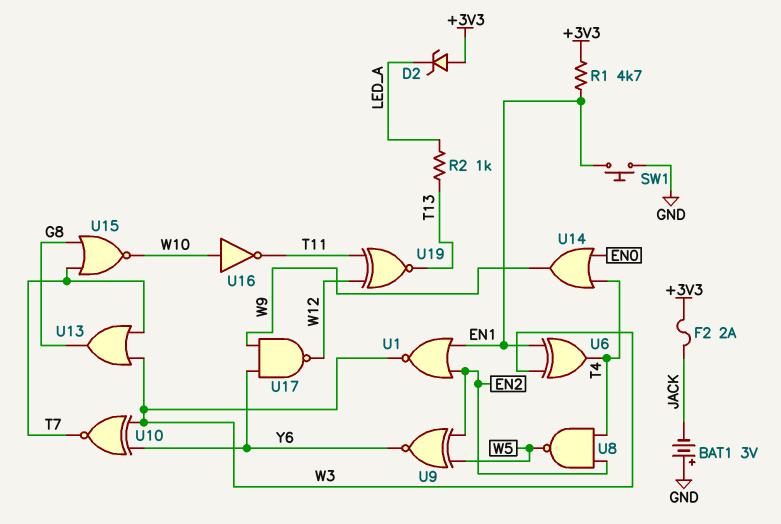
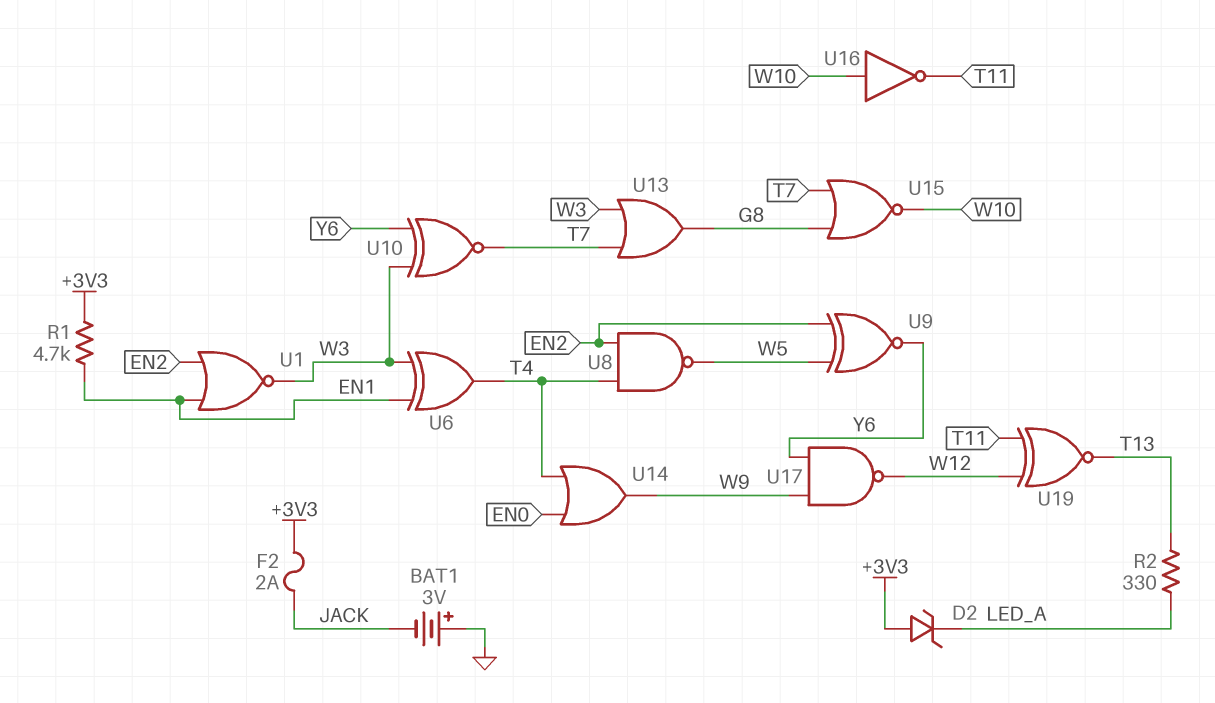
R2: 1k (LED_A, T13) -> 330 (LED_A, T13)
SW1: button (EN1, GND) -> none

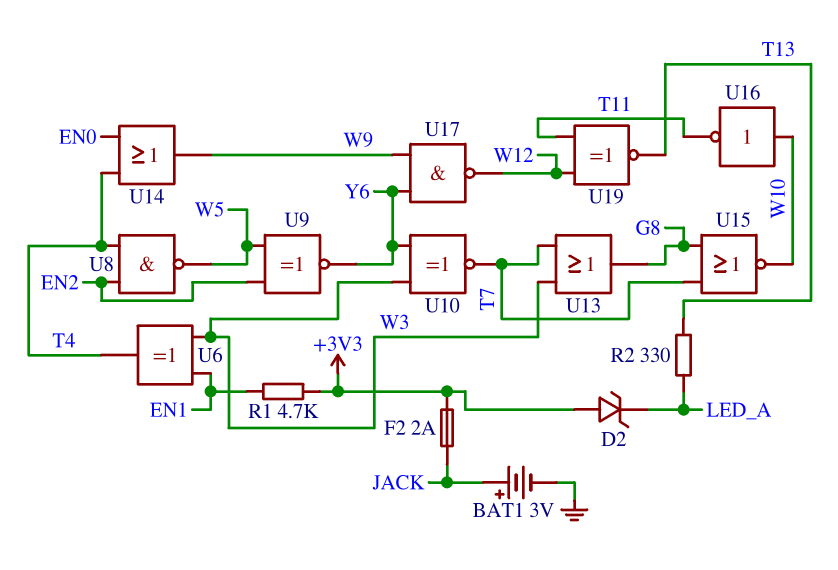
BAT1: 3V (plus GND, minus JACK) -> 3V (plus JACK, minus GND)
U1: NOR (in EN1, in EN2, out W3) -> none

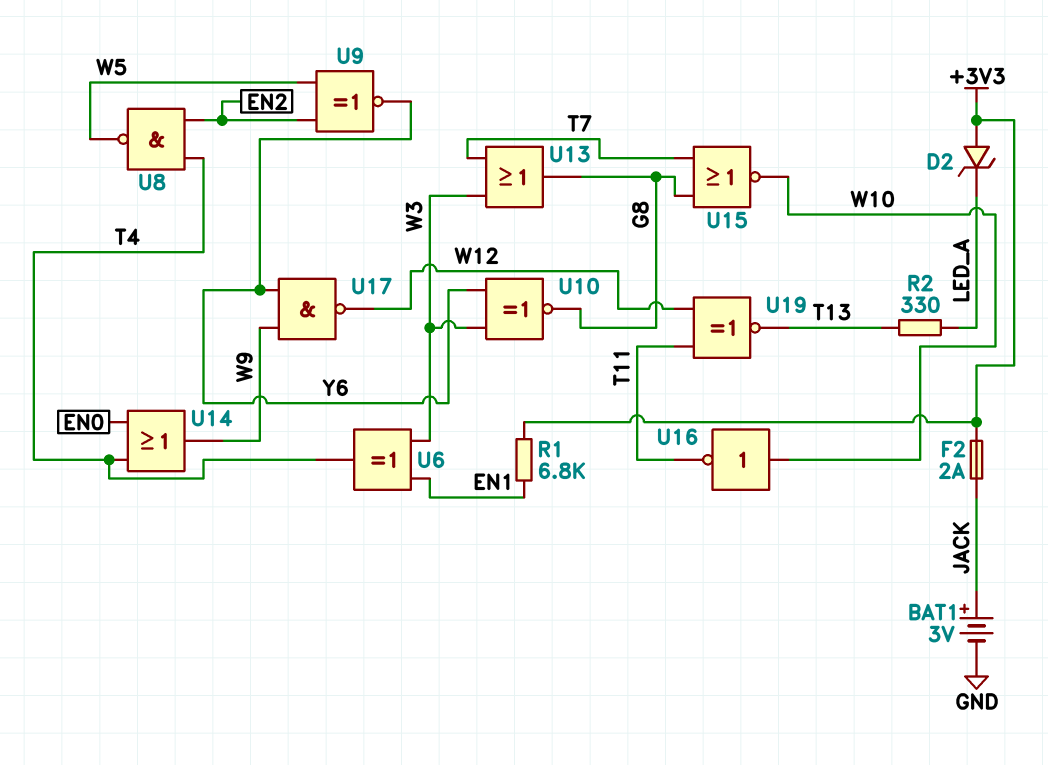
R1: 4.7k (+3V3, EN1) -> 6.8k (+3V3, EN1)
U10: XNOR (in W3, in Y6, out T7) -> XNOR (in W3, in Y6, out G8)

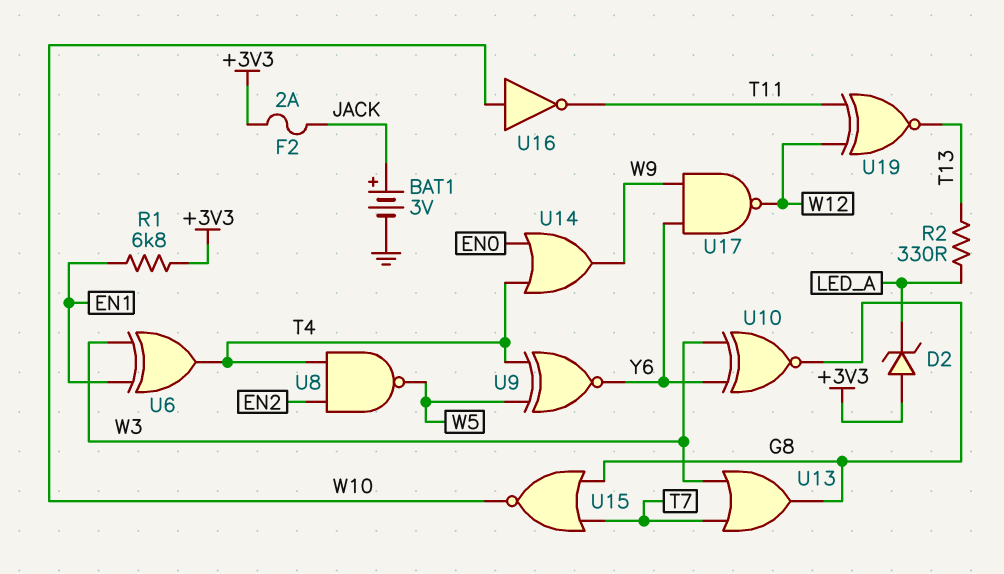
U9: XNOR (in EN2, in W5, out Y6) -> XNOR (in T4, in W5, out Y6)

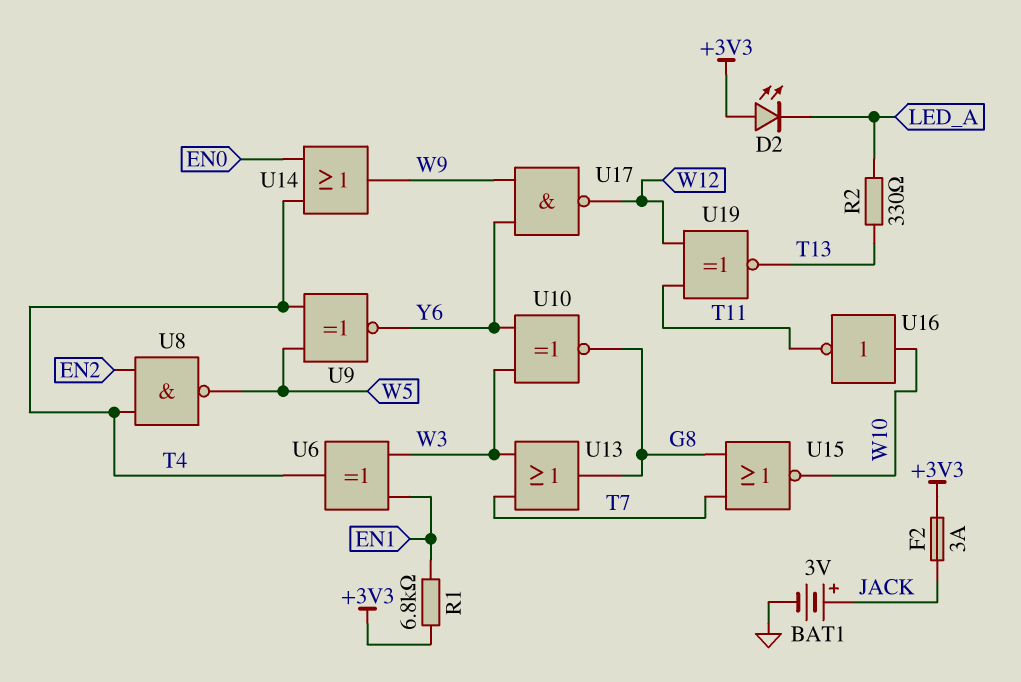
D2: zener (A +3V3, K LED_A) -> LED (A +3V3, K LED_A)
F2: 2A (+3V3, JACK) -> 3A (+3V3, JACK)

